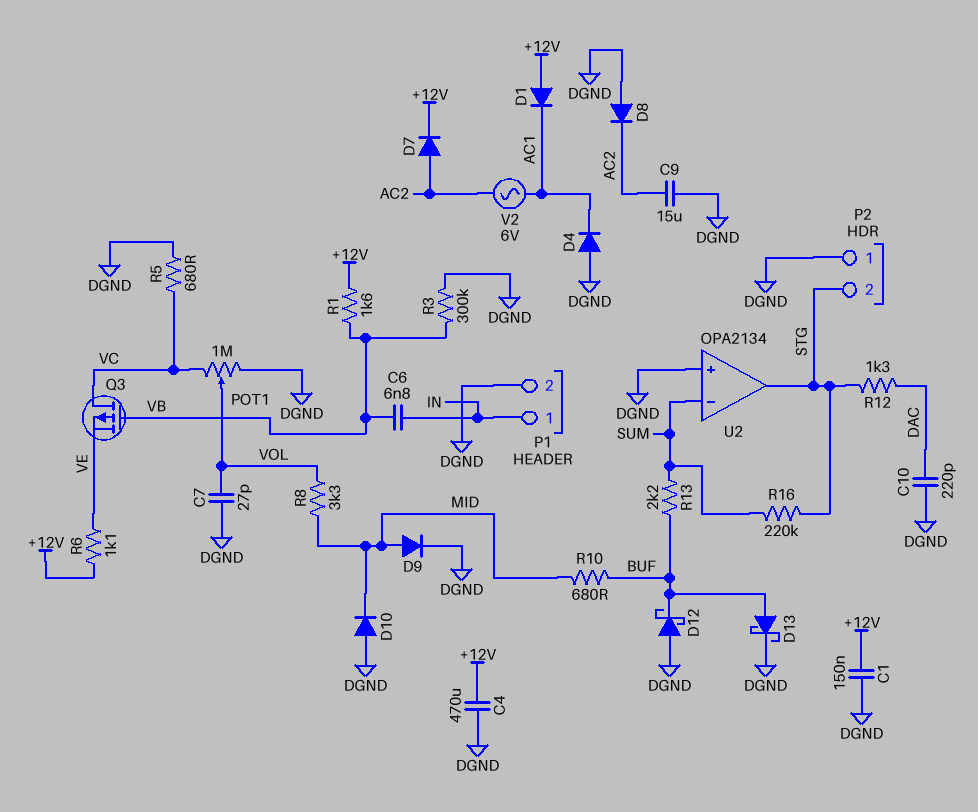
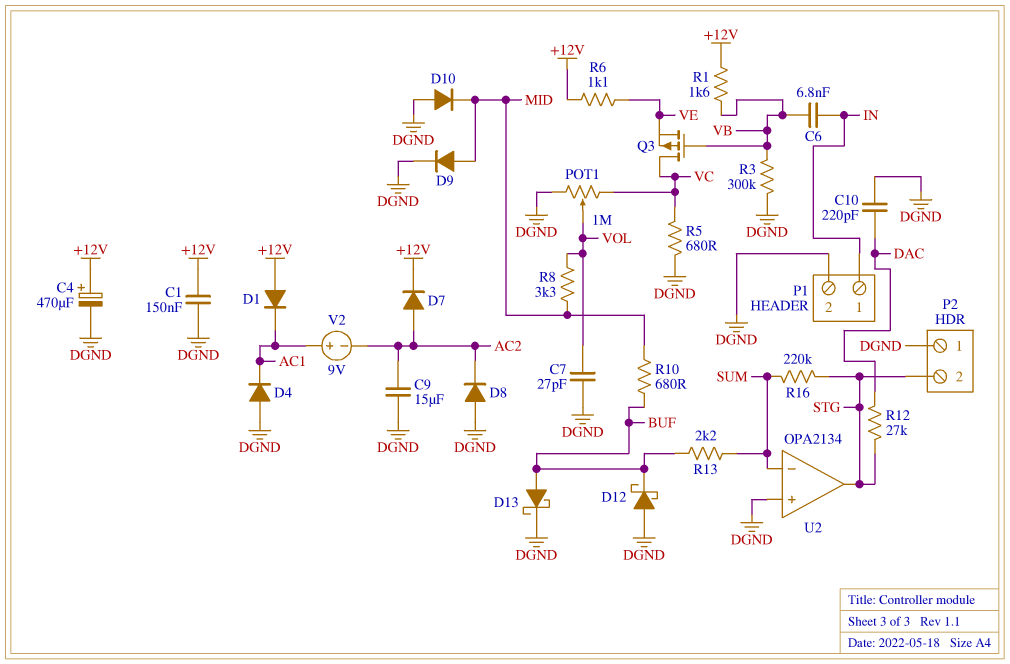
C4: 470uF (+12V, DGND) -> 470uF (plus +12V, minus DGND)
R12: 1.3k (DAC, STG) -> 27k (DAC, STG)
V2: AC 6V (AC1, AC2) -> 9V (plus AC1, minus AC2)

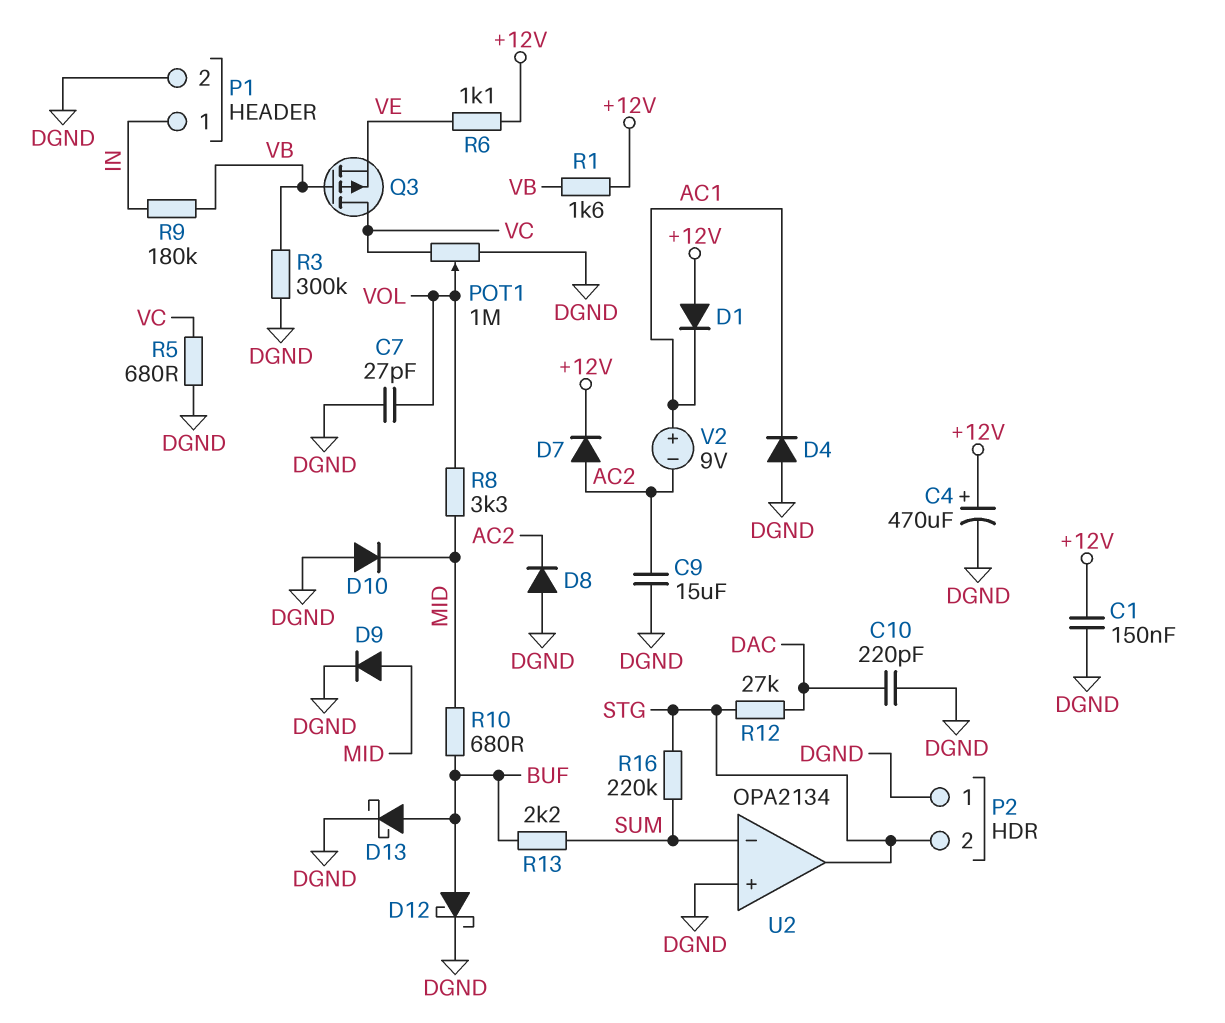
C6: 6.8nF (IN, VB) -> none
D12: schottky (A DGND, K BUF) -> schottky (A BUF, K DGND)
R9: none -> 180k (IN, VB)

